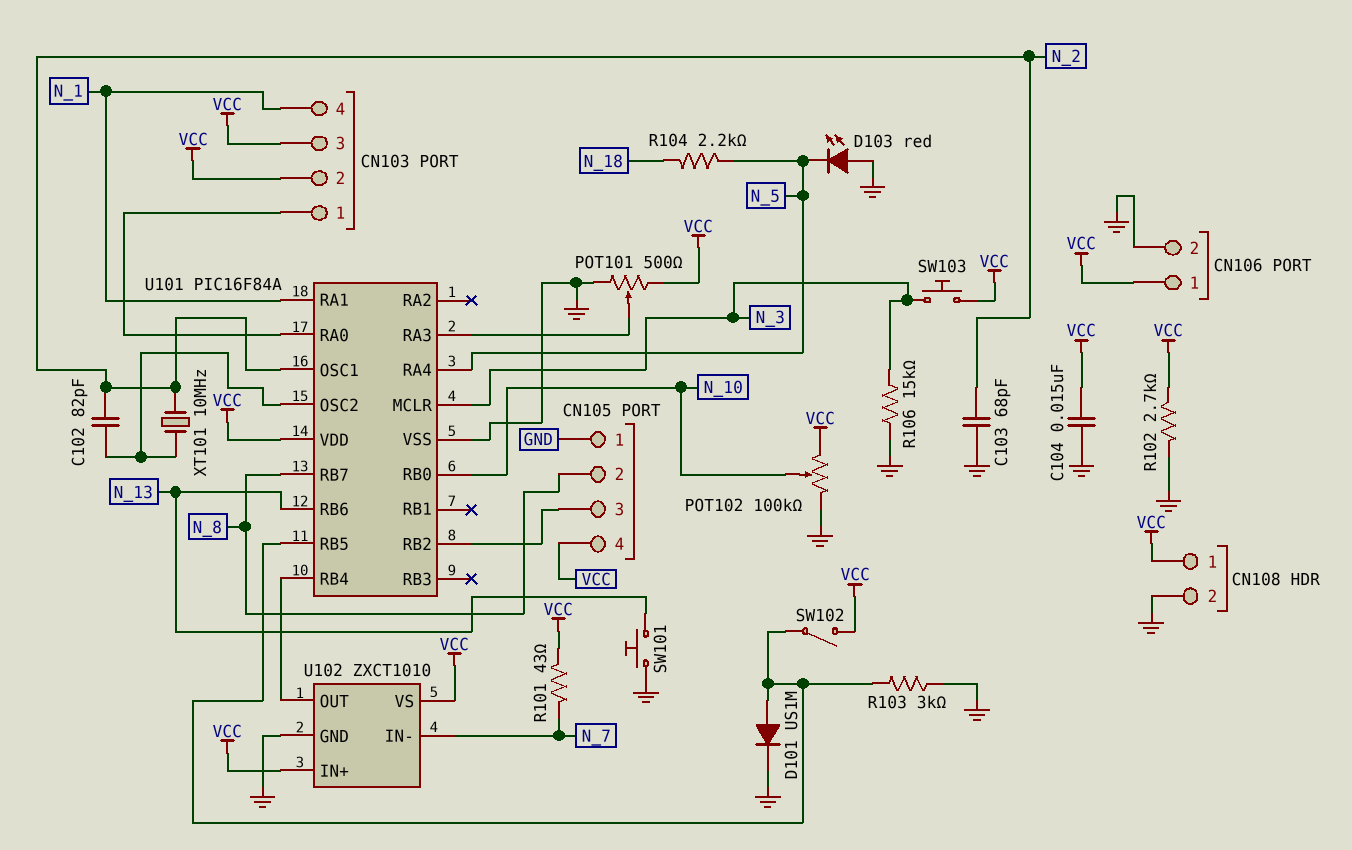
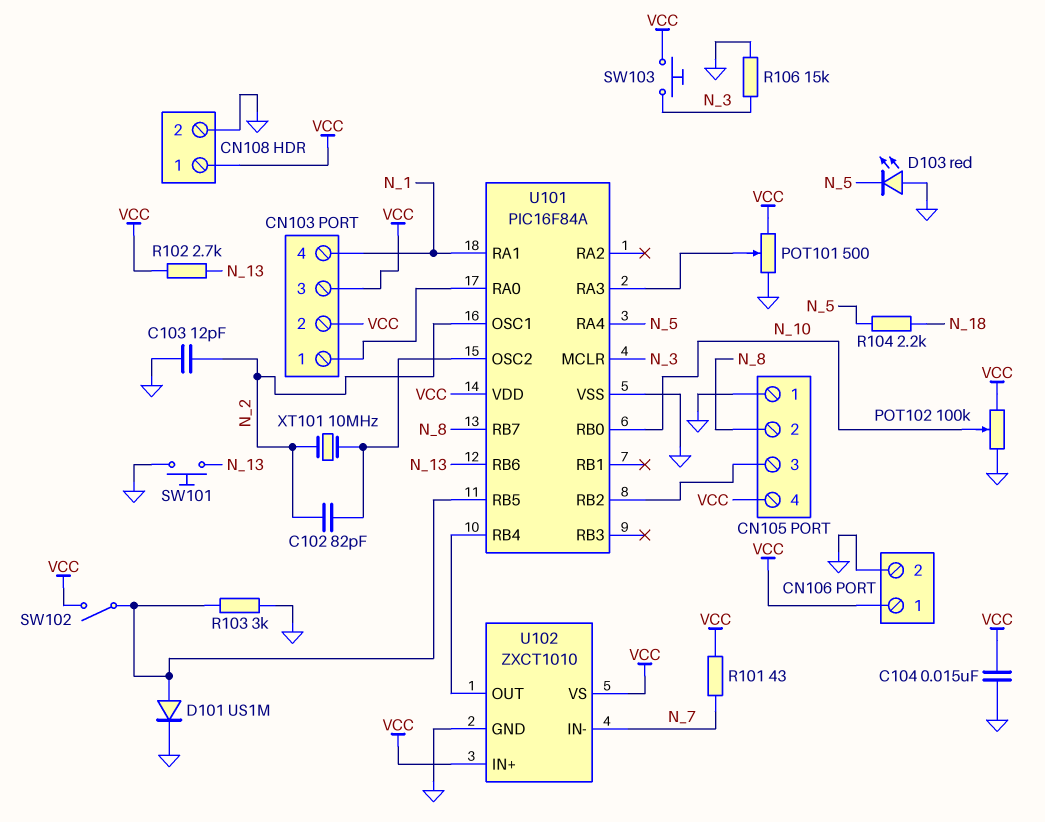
C103: 68pF (GND, N_2) -> 12pF (GND, N_2)
R102: 2.7k (GND, VCC) -> 2.7k (N_13, VCC)

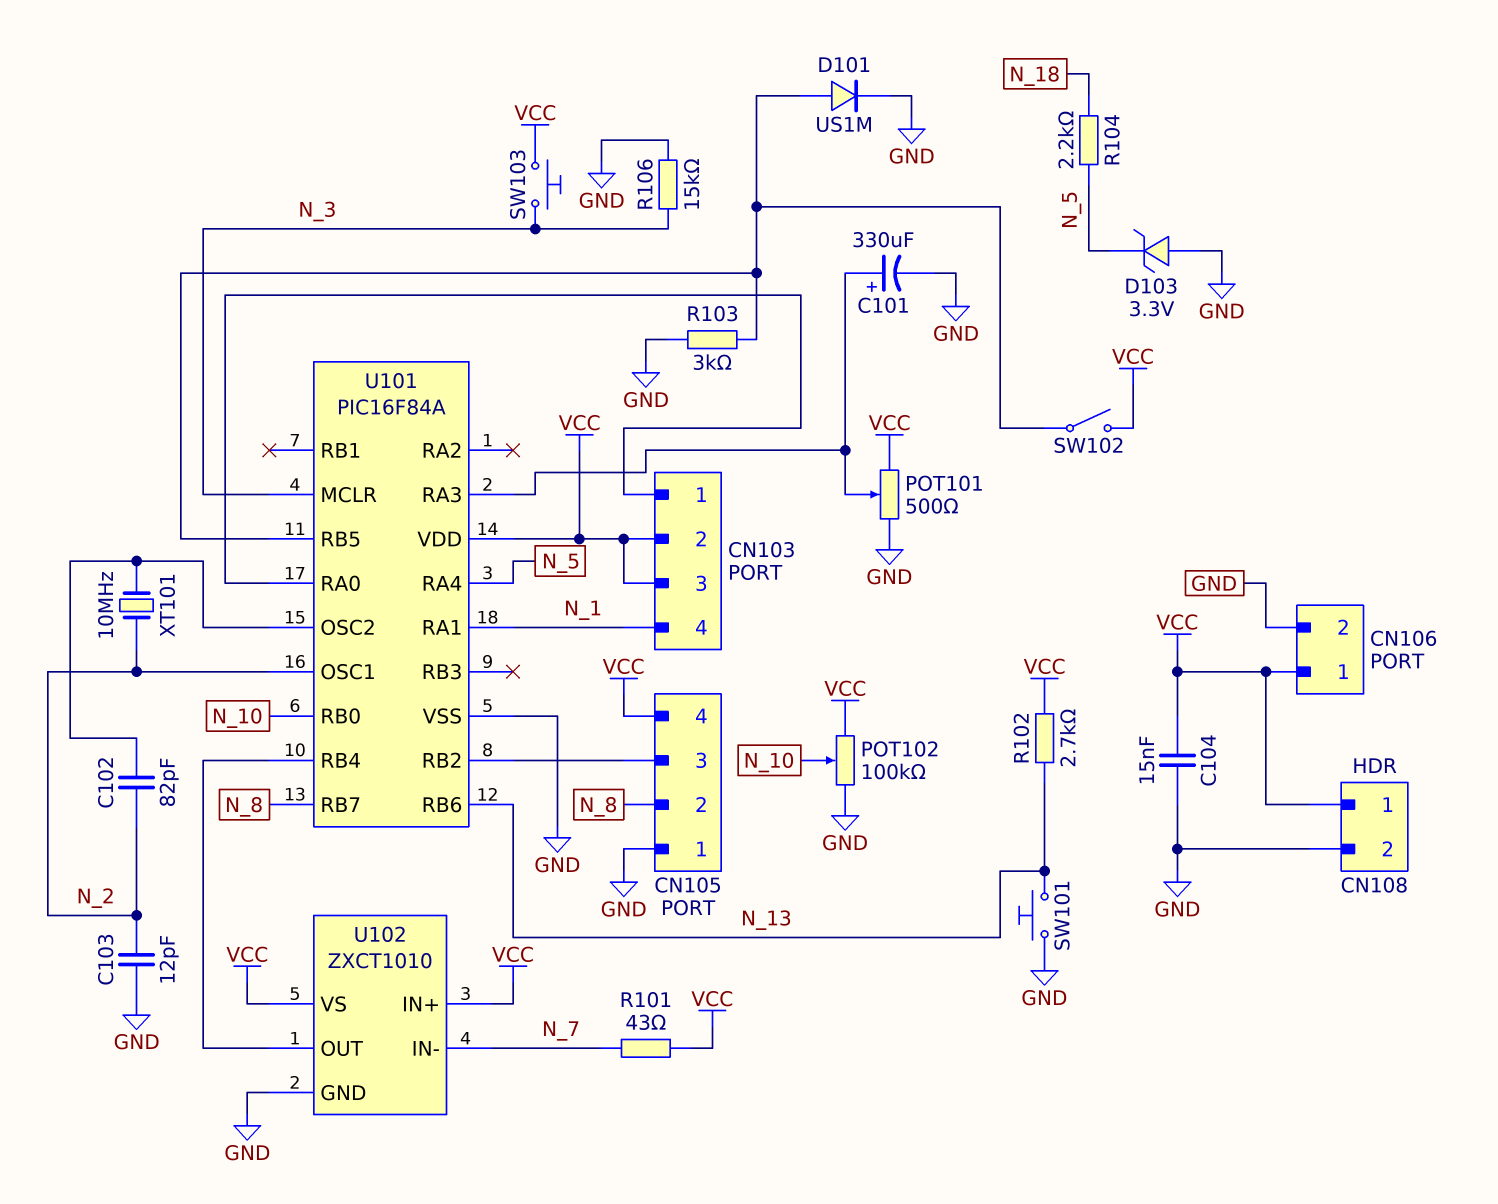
C101: none -> 330uF (plus U101/RA3, minus GND)
D103: LED red (A GND, K N_5) -> zener 3.3V (A GND, K N_5)

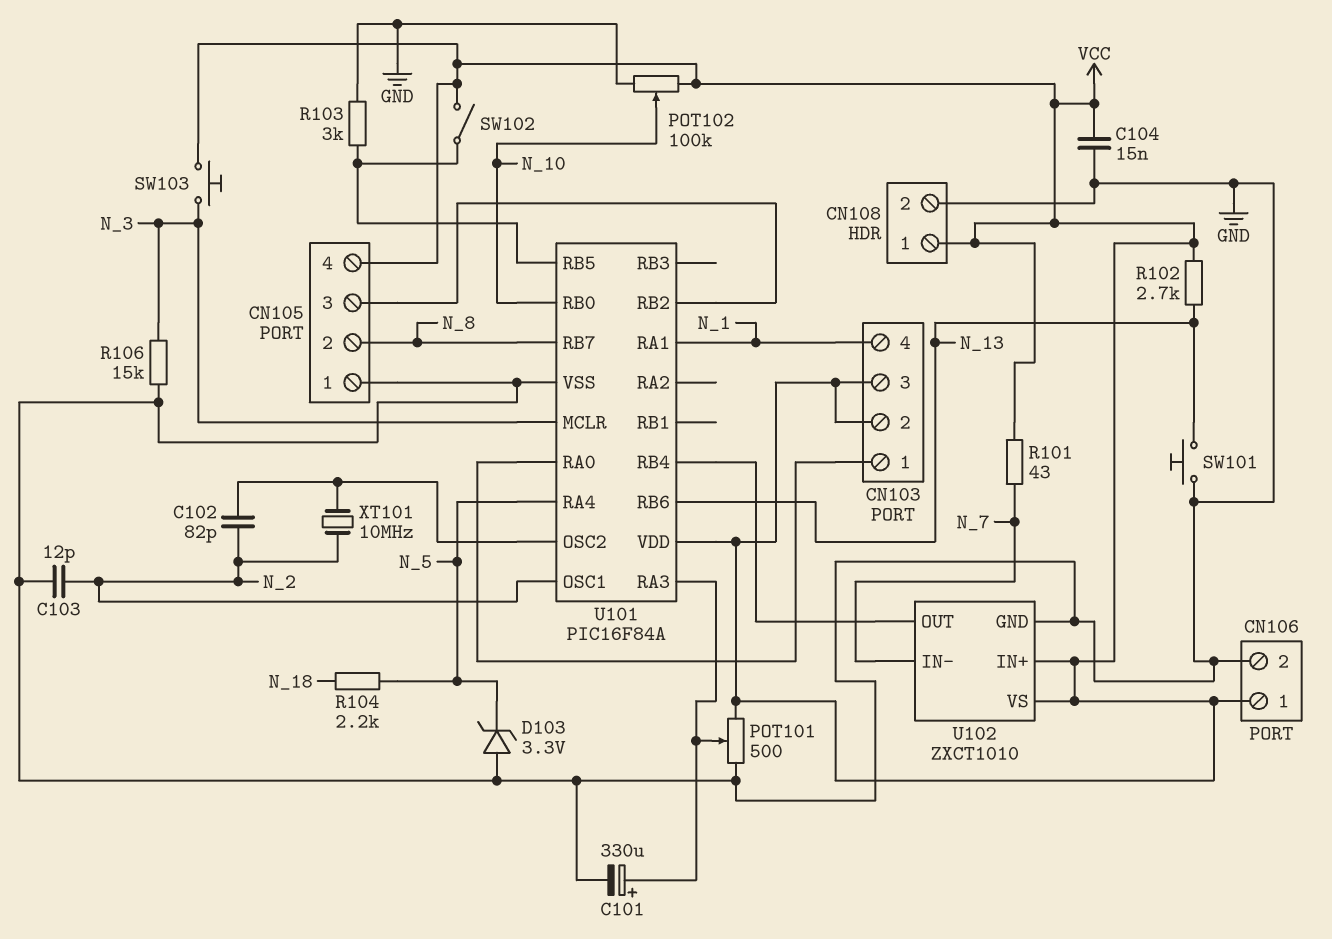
D101: diode US1M (A U101/RB5, K GND) -> none

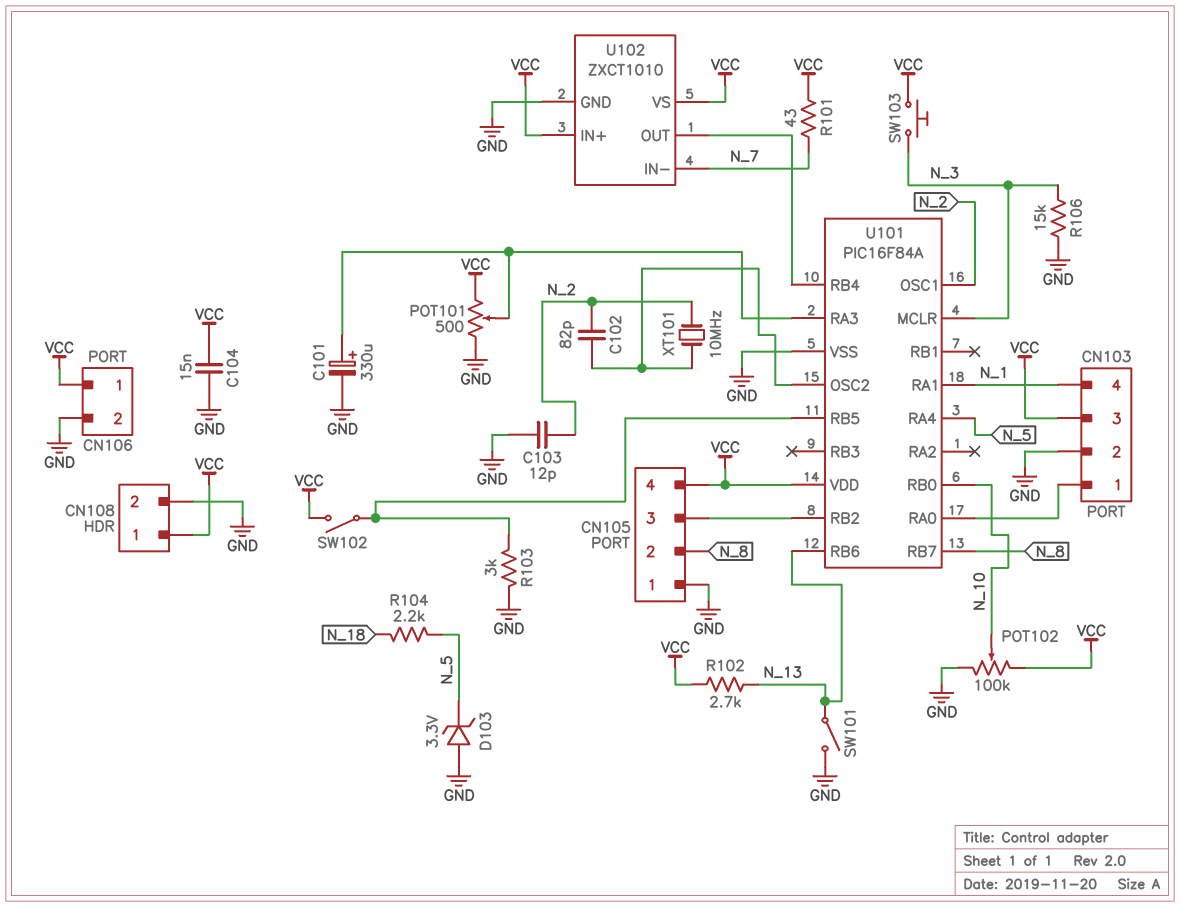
CN103 pin 2: VCC -> GND
SW101: button (GND, N_13) -> switch (GND, N_13)

